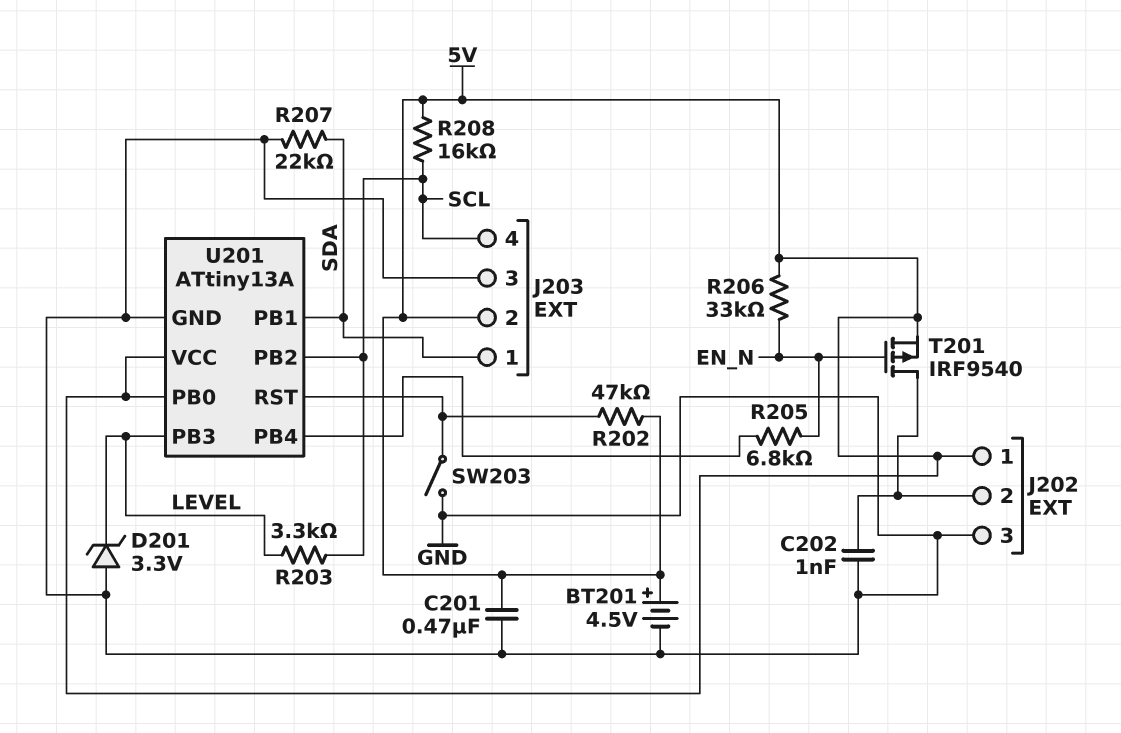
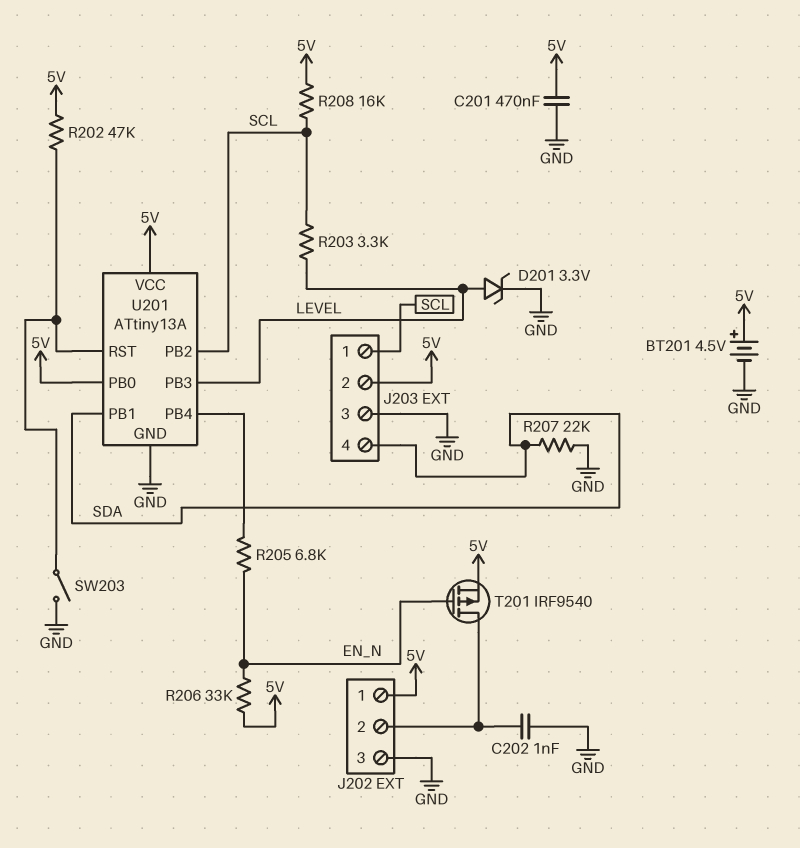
D201: zener 3.3V (A GND, K LEVEL) -> zener 3.3V (A LEVEL, K GND)
J203 pin 1: SDA -> SCL
J203 pin 4: SCL -> SDA

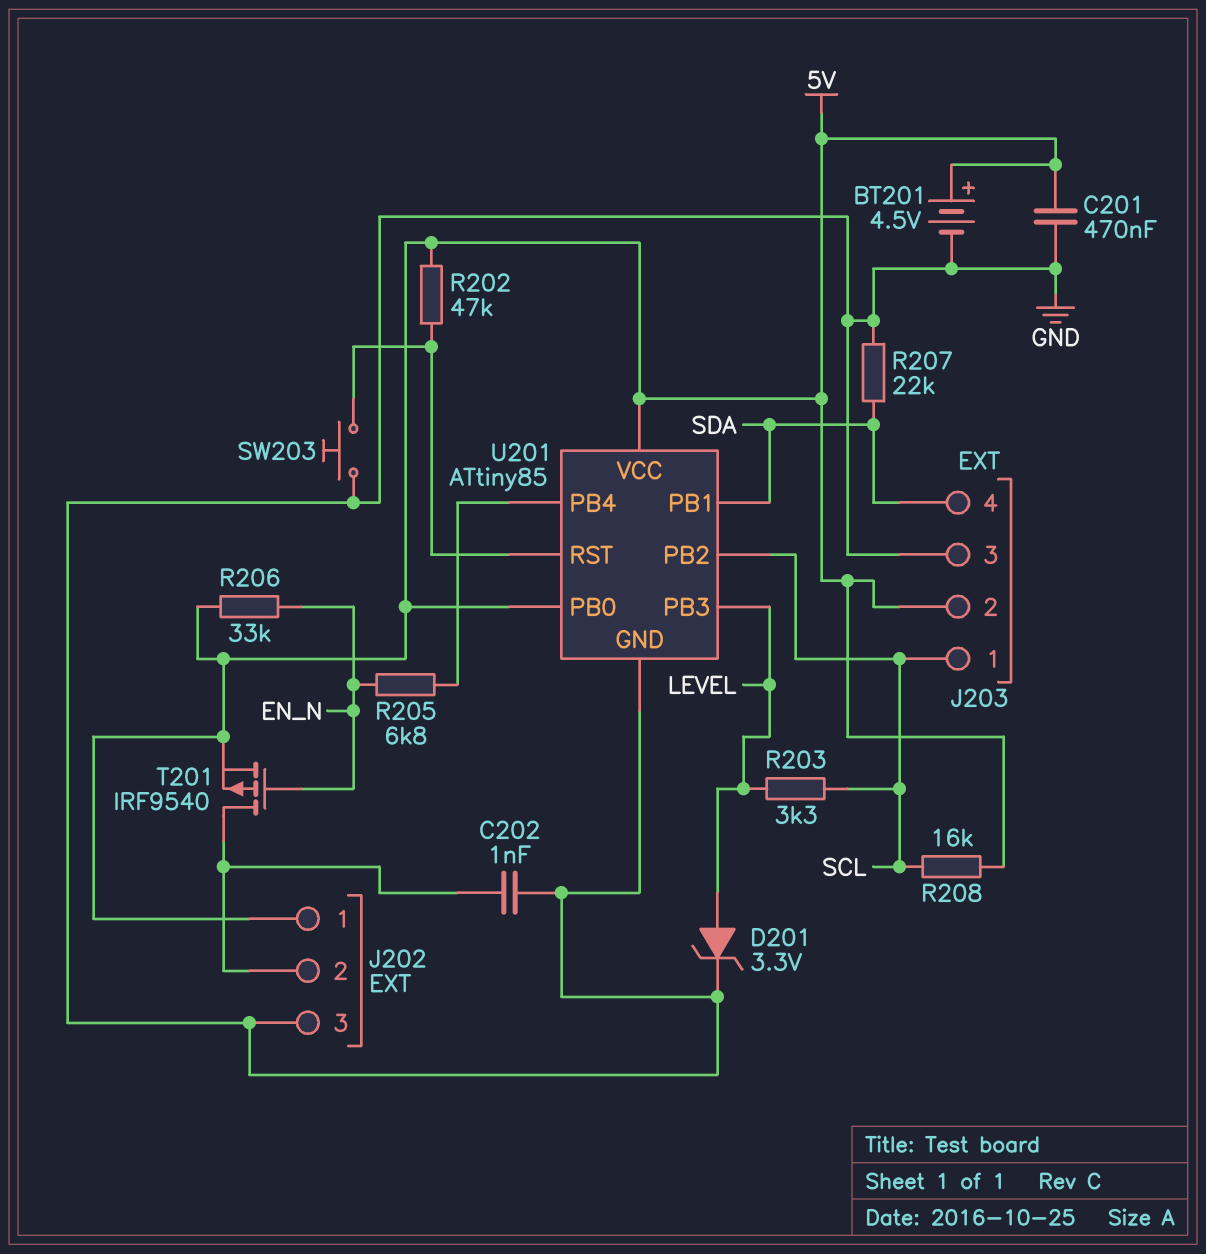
SW203: switch (GND, U201/RST) -> button (GND, U201/RST)
U201: ATtiny13A -> ATtiny85

